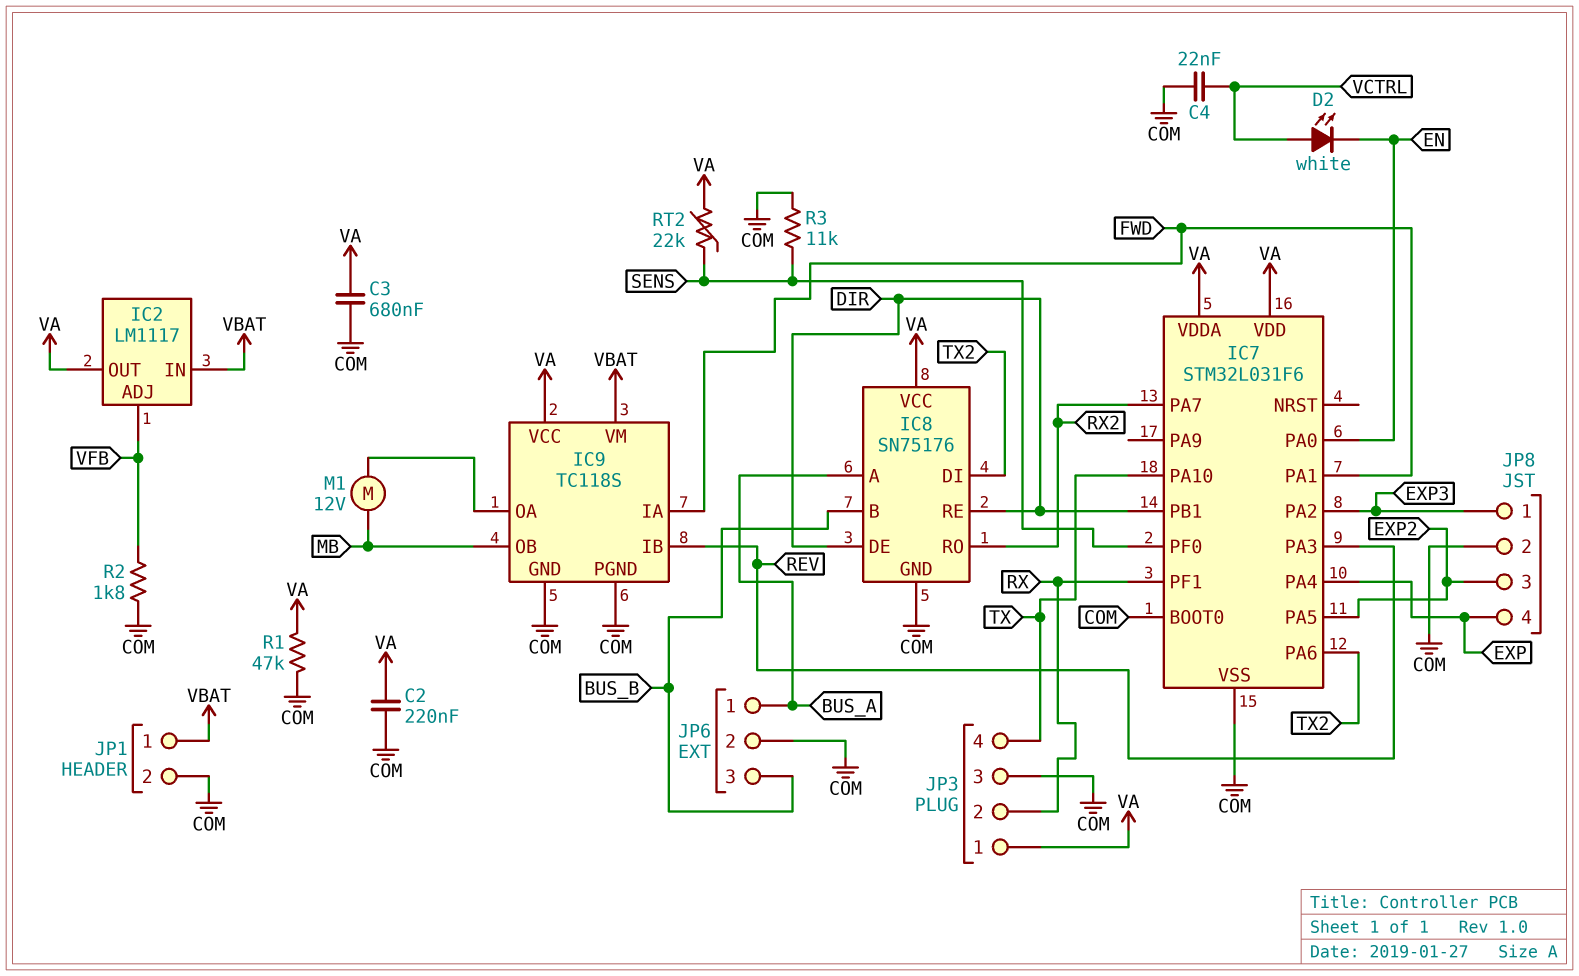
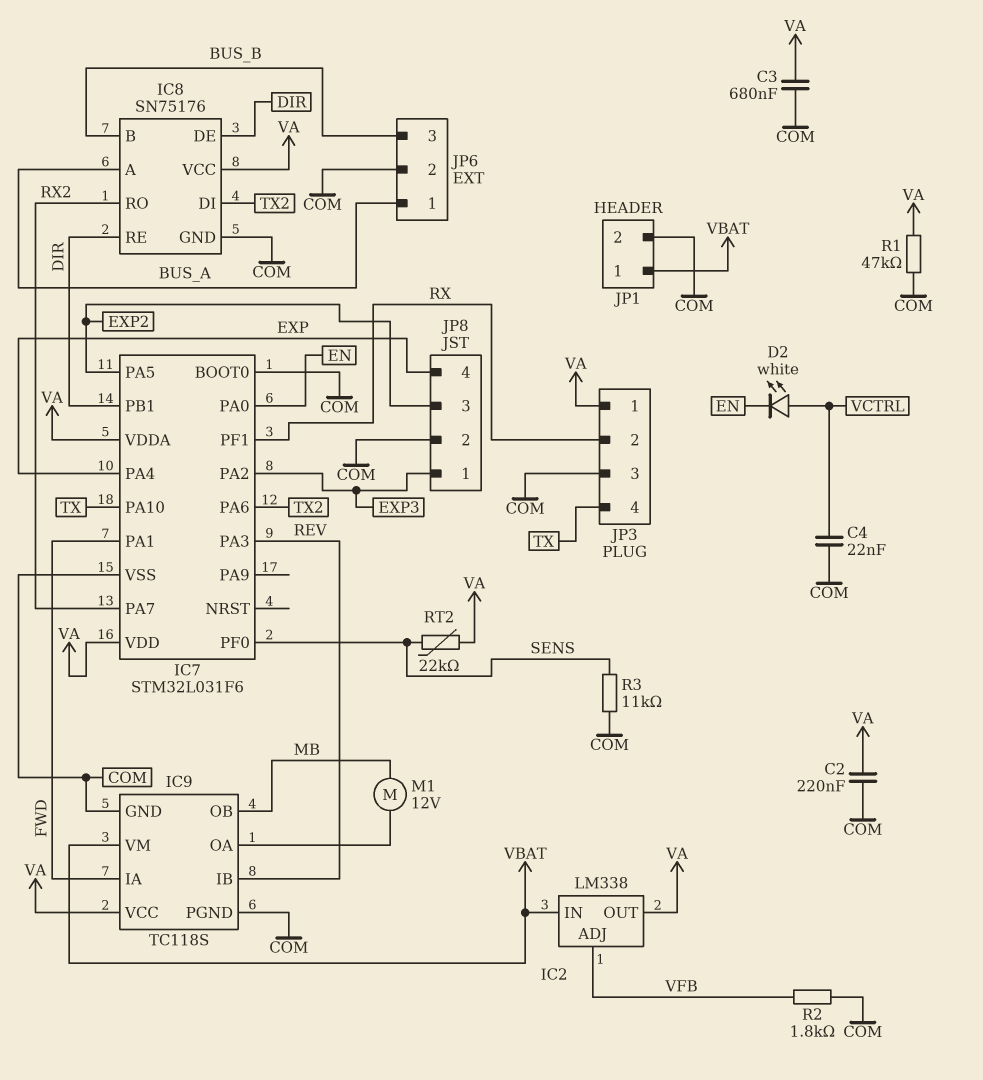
IC2: LM1117 -> LM338

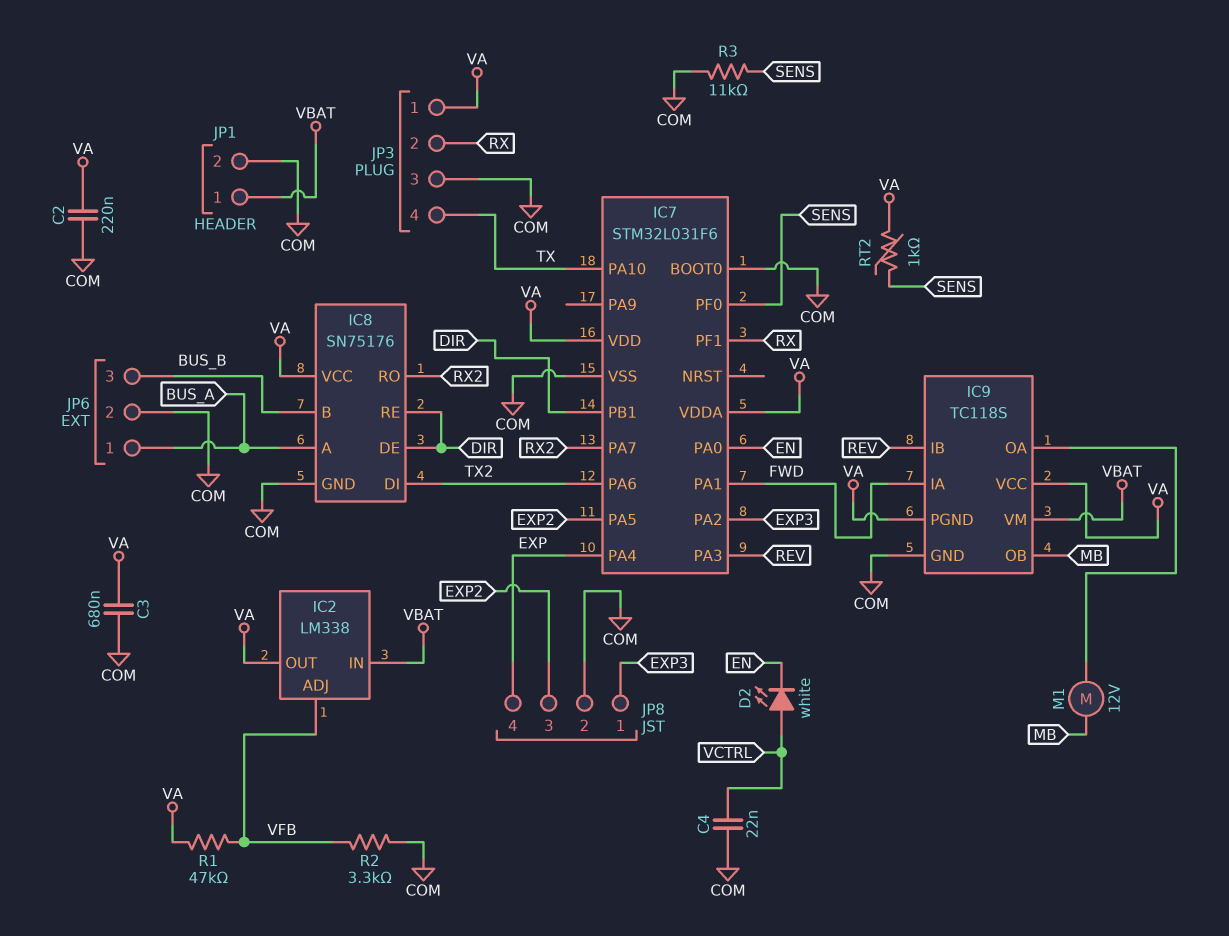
IC9 pin PGND: COM -> VA
R1: 47k (COM, VA) -> 47k (VA, VFB)
R2: 1.8k (COM, VFB) -> 3.3k (COM, VFB)
RT2: 22k (SENS, VA) -> 1k (SENS, VA)

